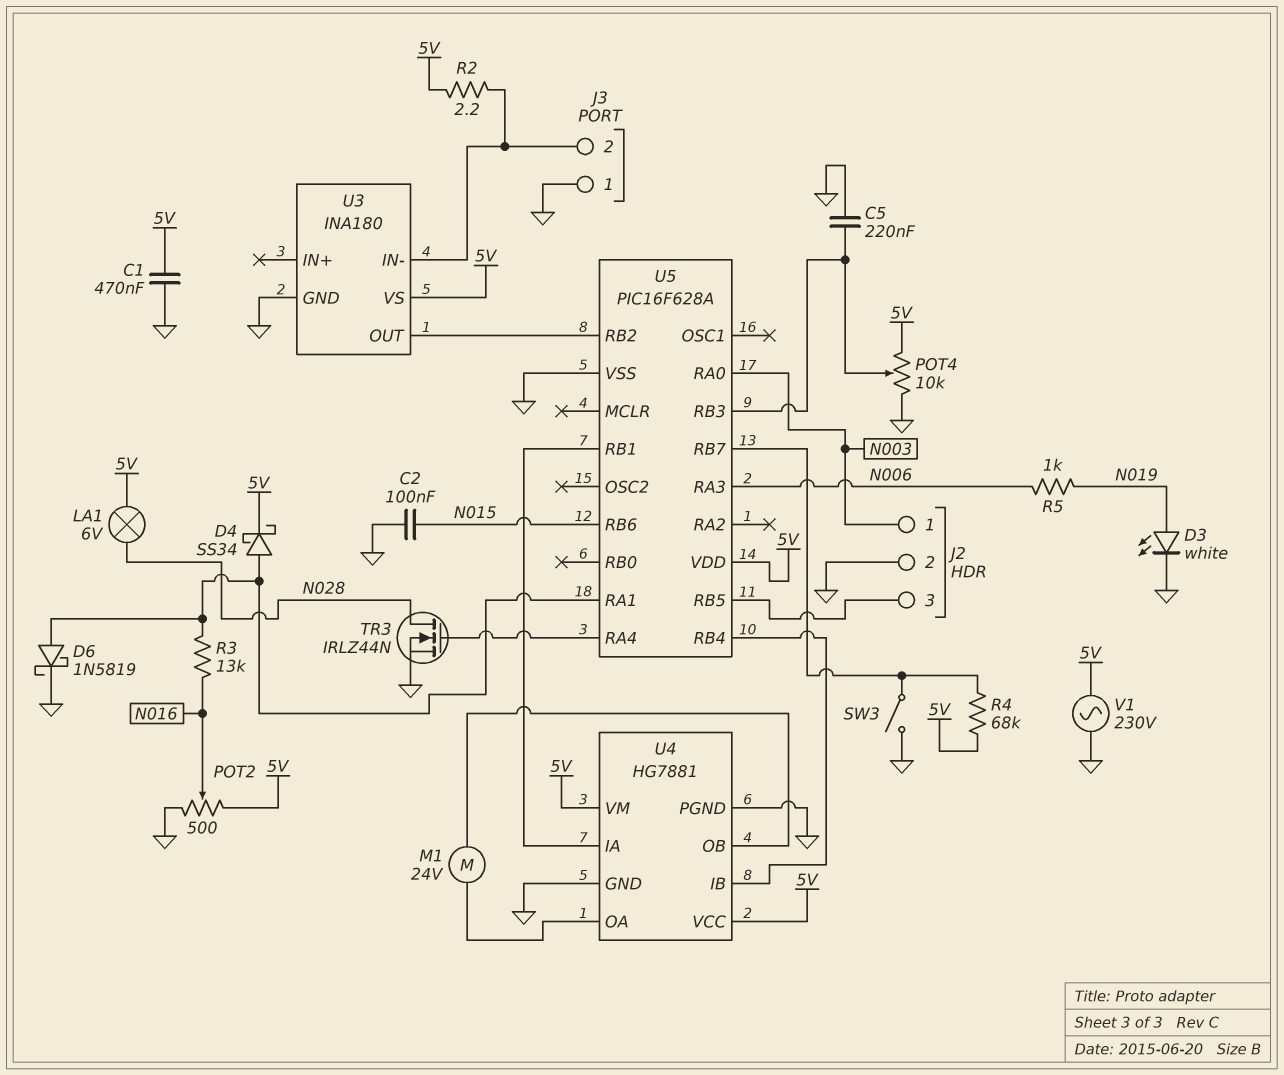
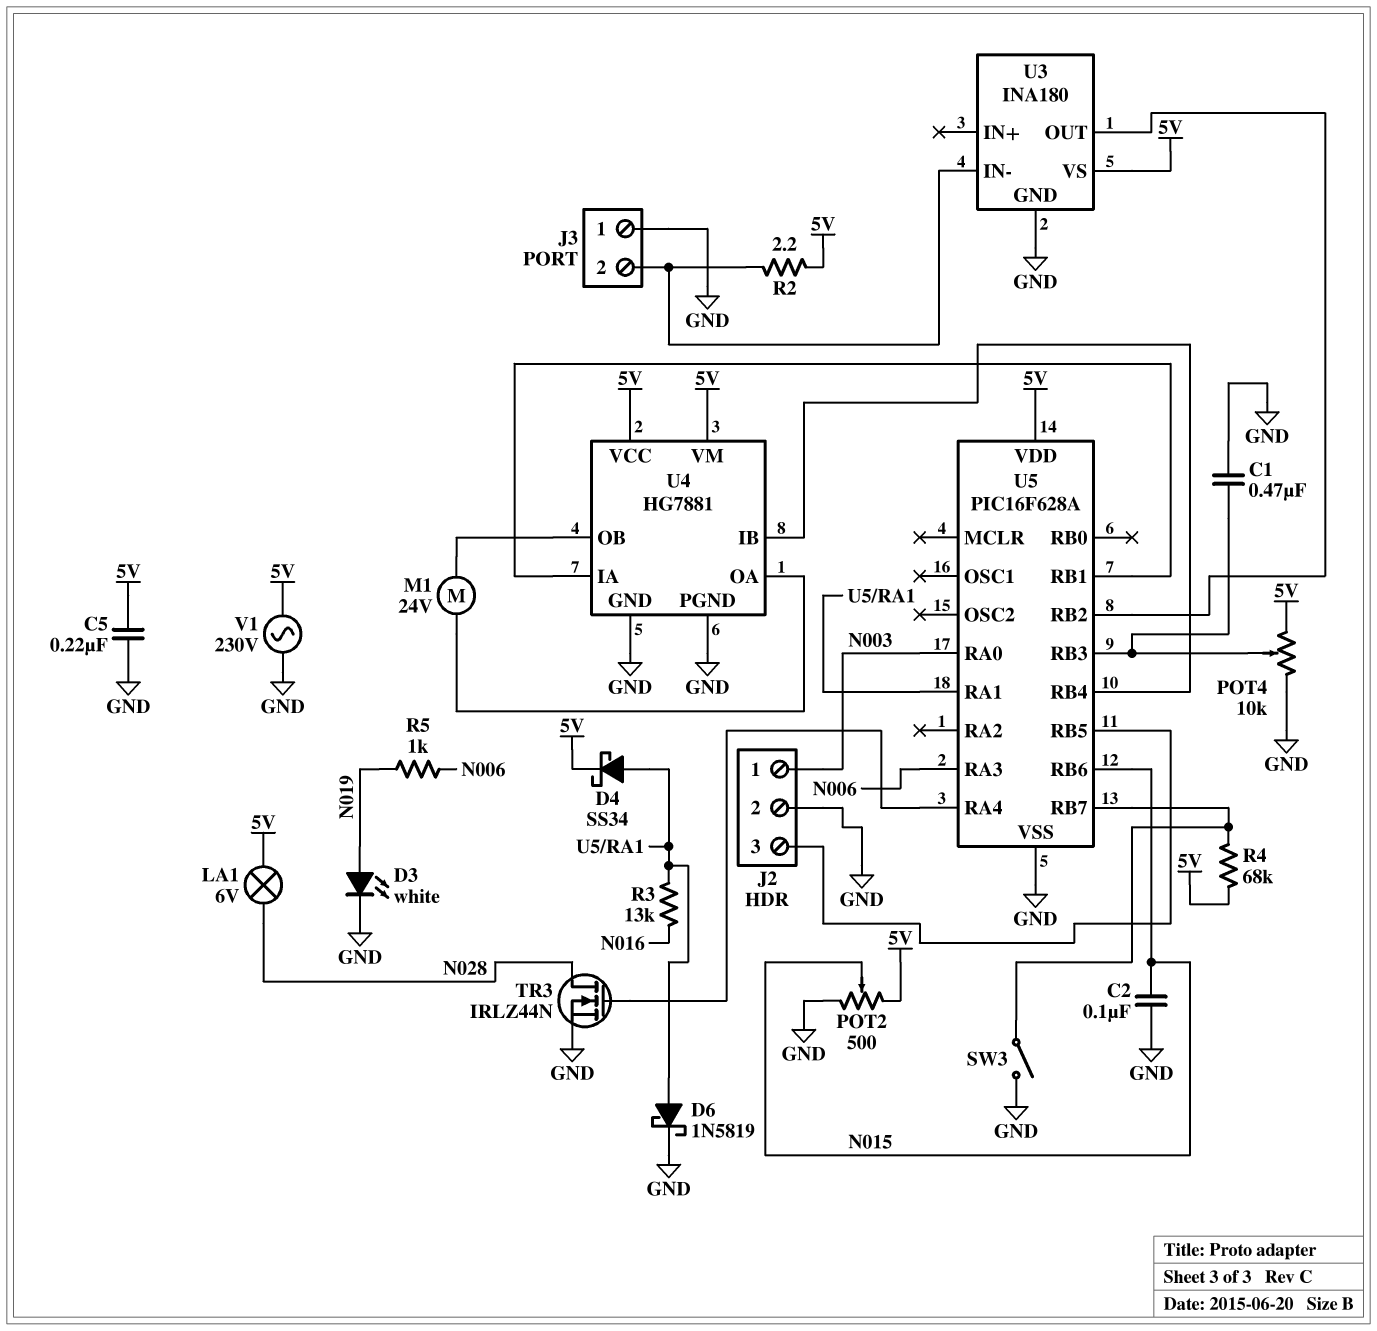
C1: 470nF (5V, GND) -> 470nF (GND, U5/RB3)
C5: 220nF (GND, U5/RB3) -> 220nF (5V, GND)
POT2: 500 (5V, GND, wiper N016) -> 500 (5V, GND, wiper N015)

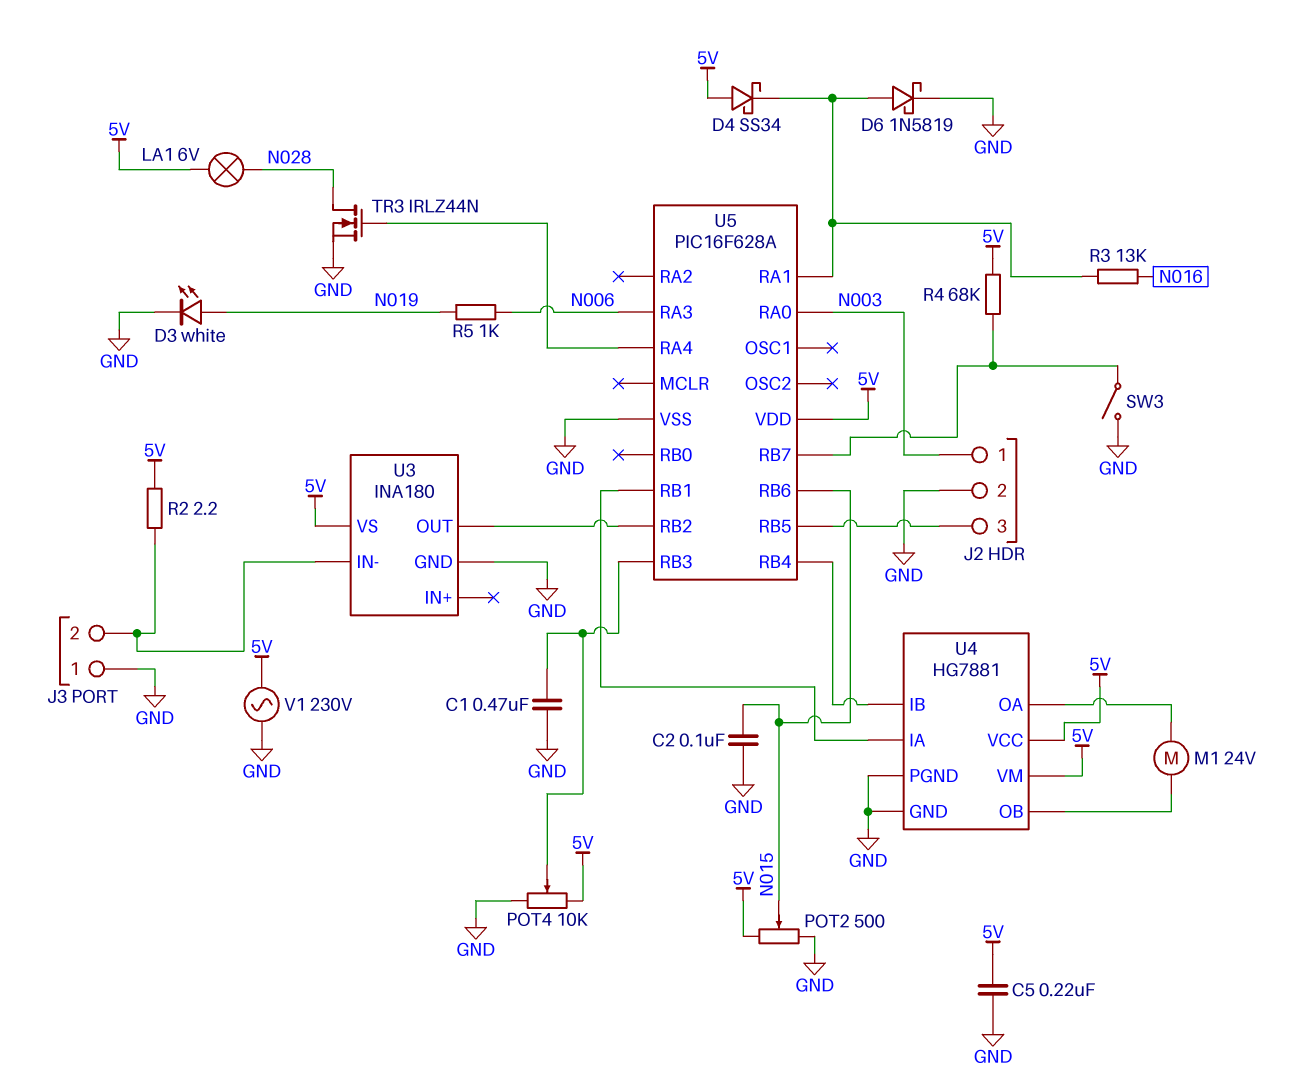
D4: schottky SS34 (A U5/RA1, K 5V) -> schottky SS34 (A 5V, K U5/RA1)

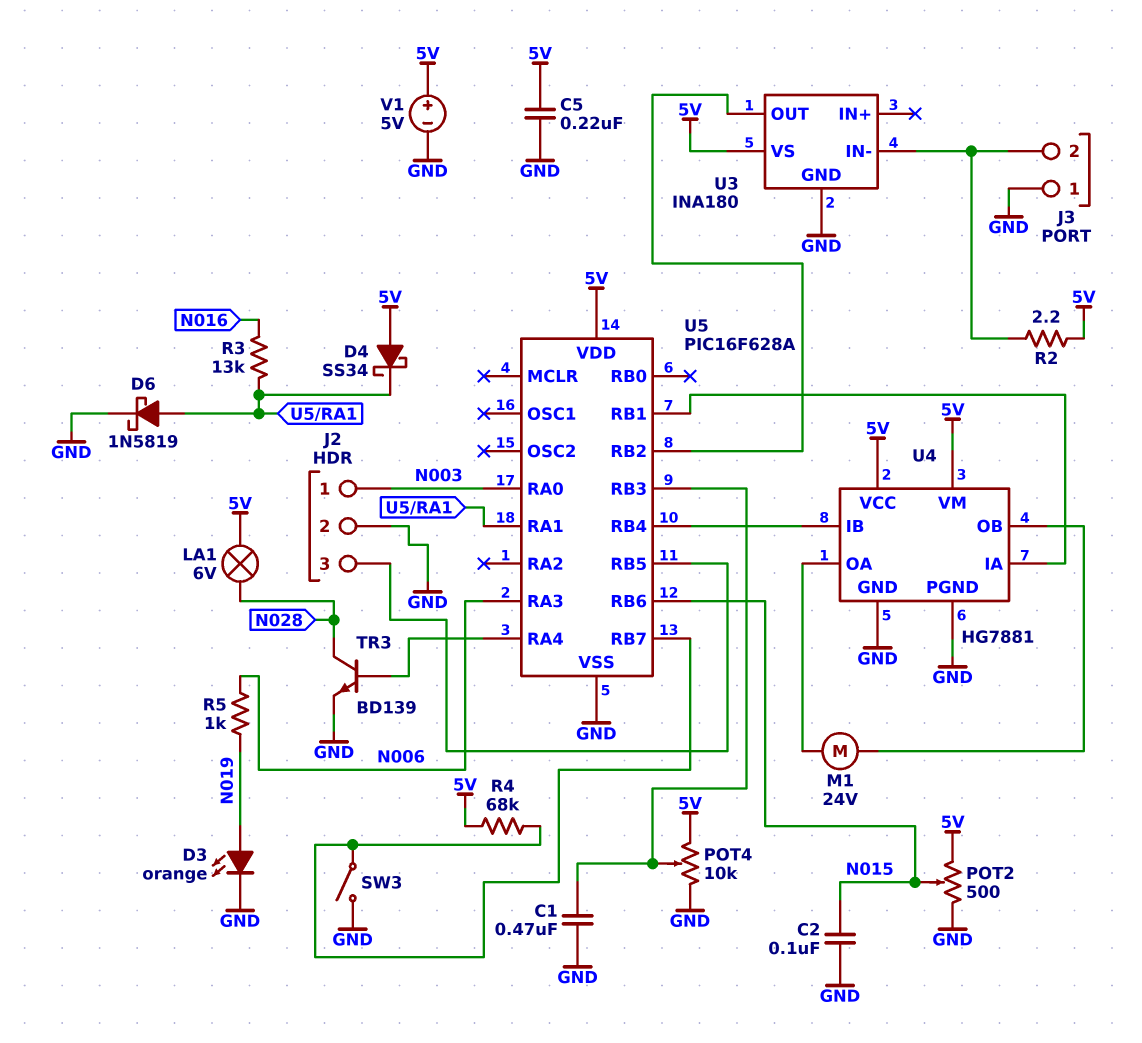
D3: LED white (A N019, K GND) -> LED orange (A N019, K GND)
TR3: NMOS IRLZ44N (G U5/RA4, D N028, S GND) -> NPN BD139 (B U5/RA4, C N028, E GND)
V1: AC 230V (5V, GND) -> 5V (plus 5V, minus GND)

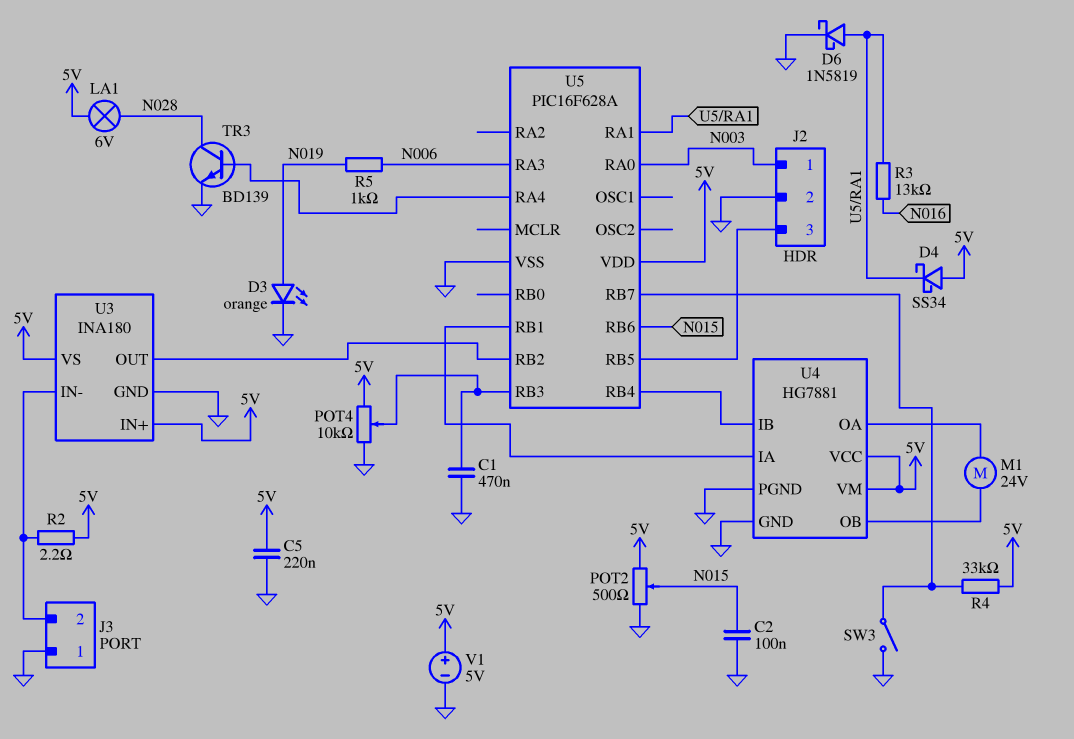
R4: 68k (5V, U5/RB7) -> 33k (5V, U5/RB7)
U3 pin IN+: none -> 5V

